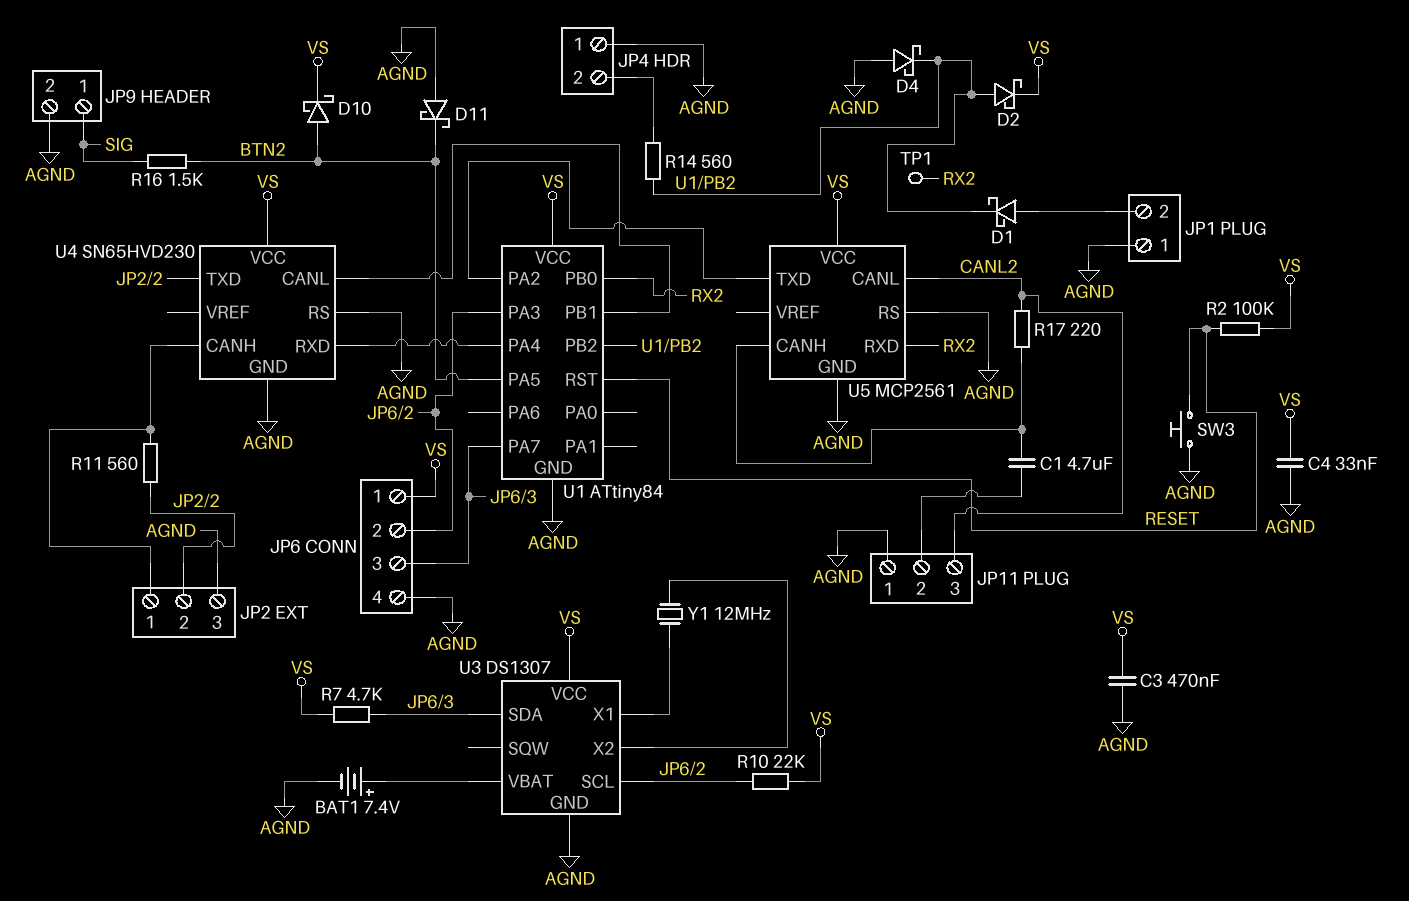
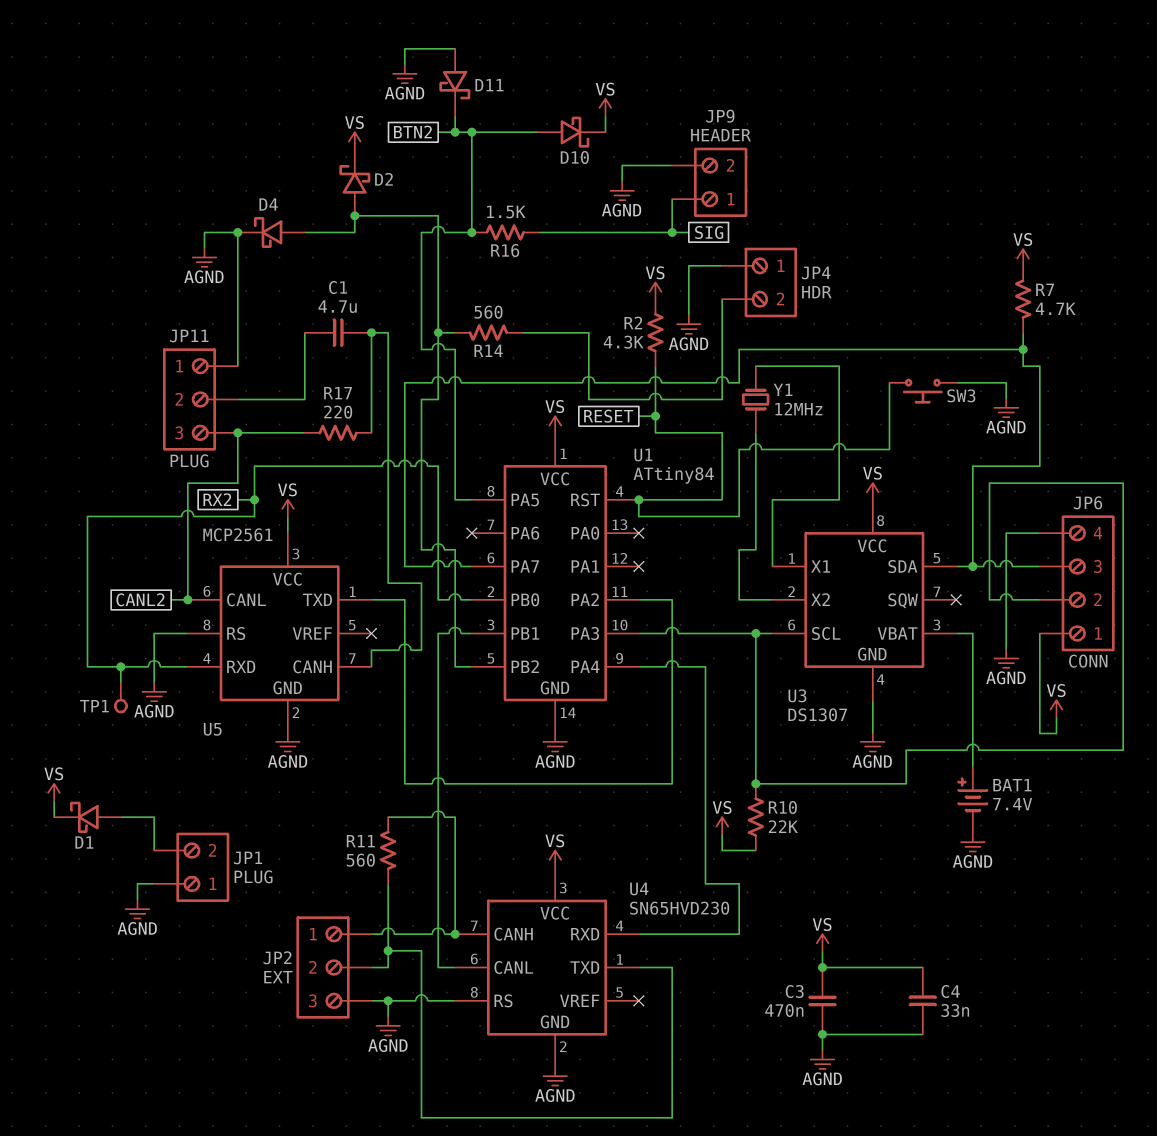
D1: schottky (A JP1/2, K U1/PB2) -> schottky (A JP1/2, K VS)
D4: schottky (A AGND, K U1/PB2) -> schottky (A U1/PB2, K AGND)
R2: 100k (RESET, VS) -> 4.3k (RESET, VS)

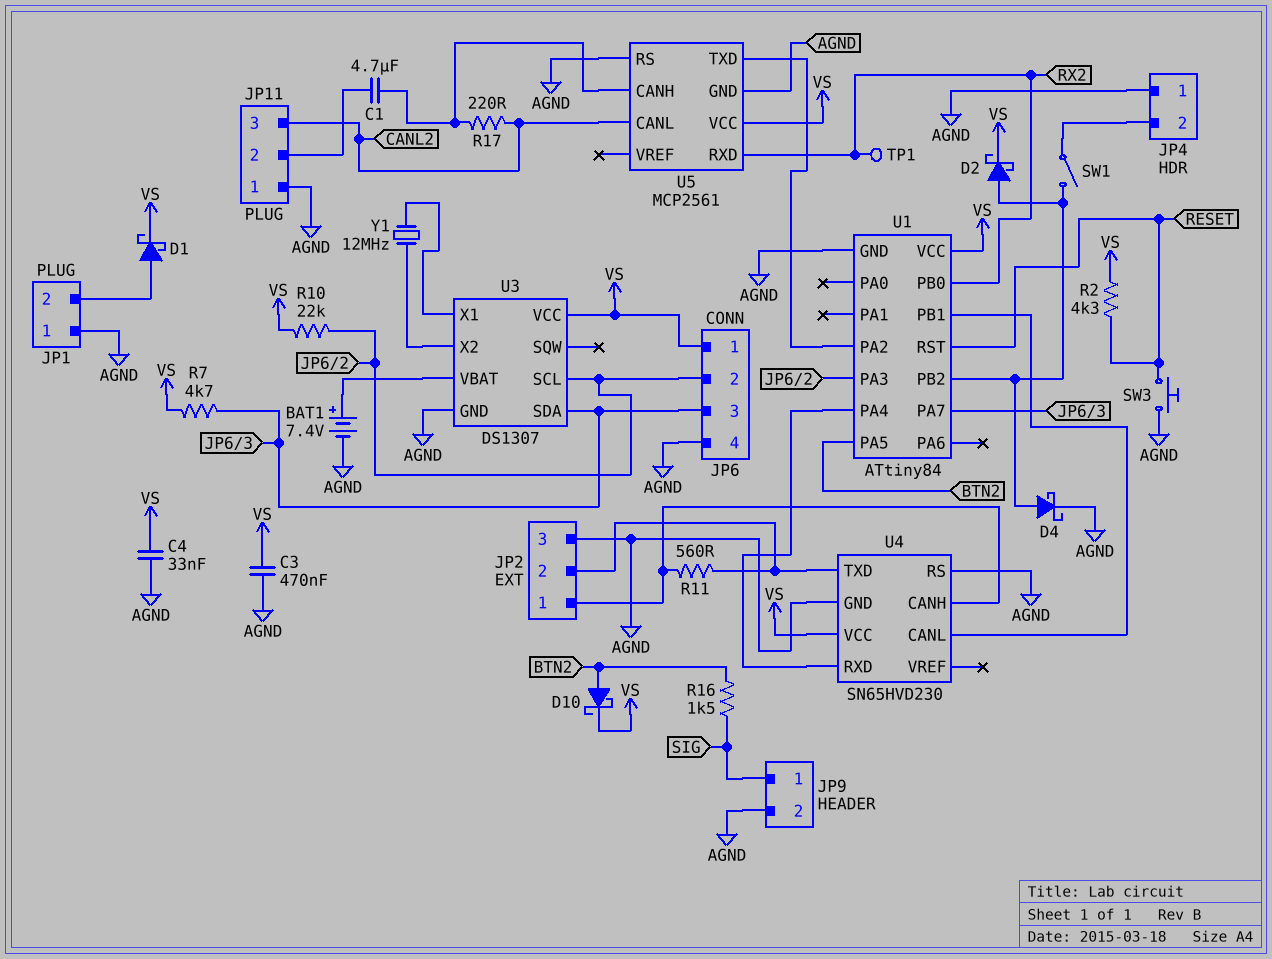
D11: schottky (A AGND, K BTN2) -> none
R14: 560 (JP4/2, U1/PB2) -> none
SW1: none -> switch (JP4/2, U1/PB2)

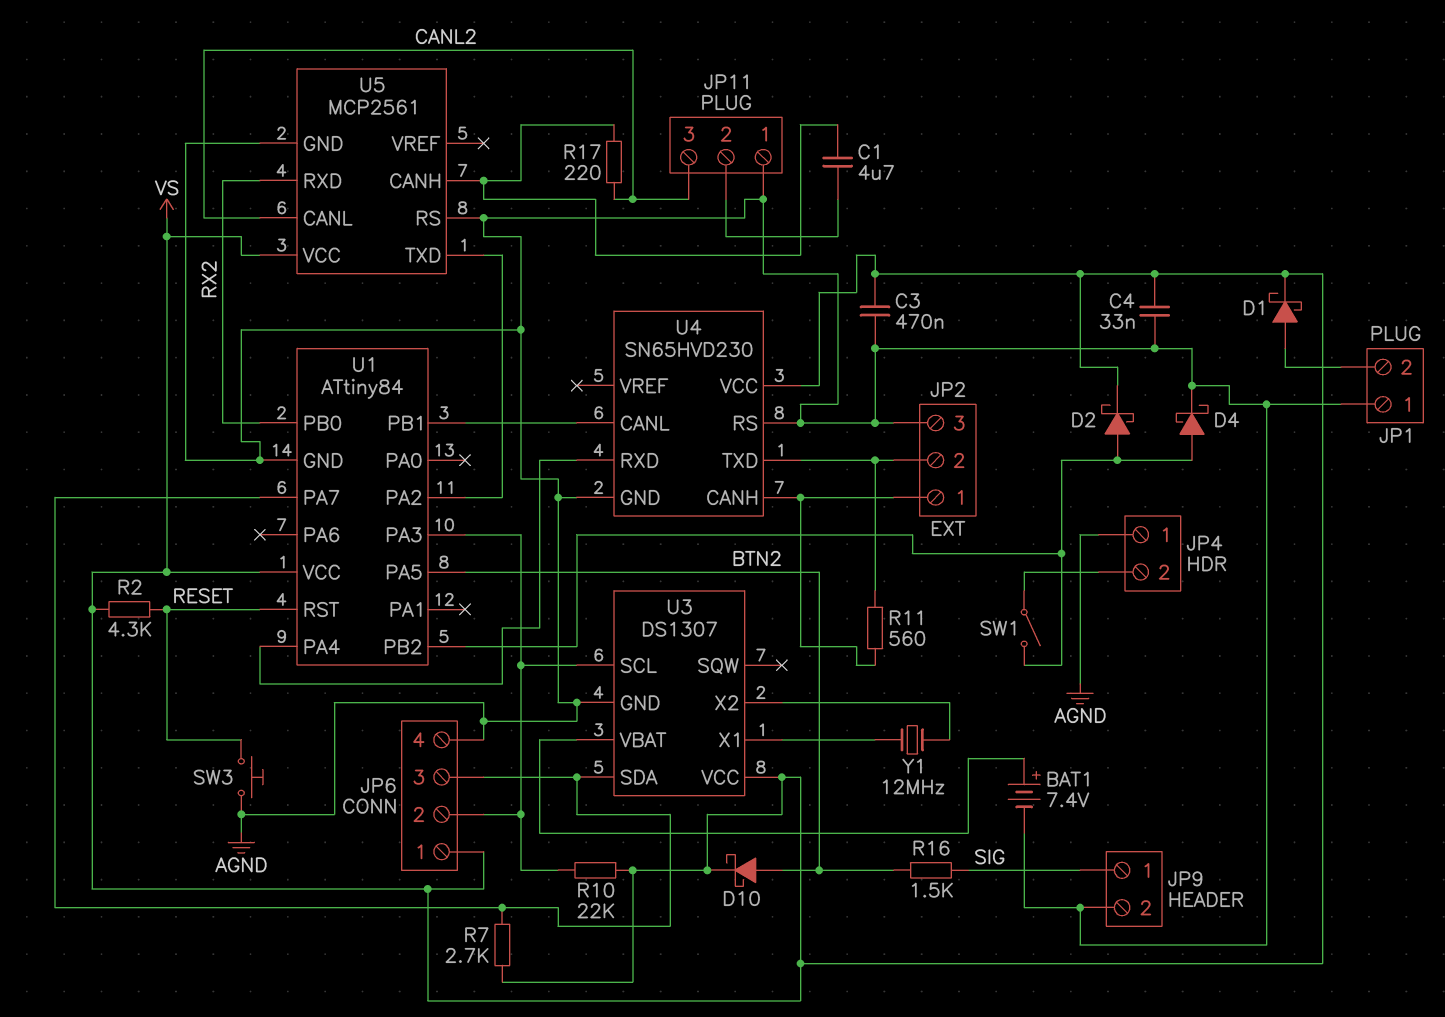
R7: 4.7k (JP6/3, VS) -> 2.7k (JP6/3, VS)
TP1: test point (RX2) -> none

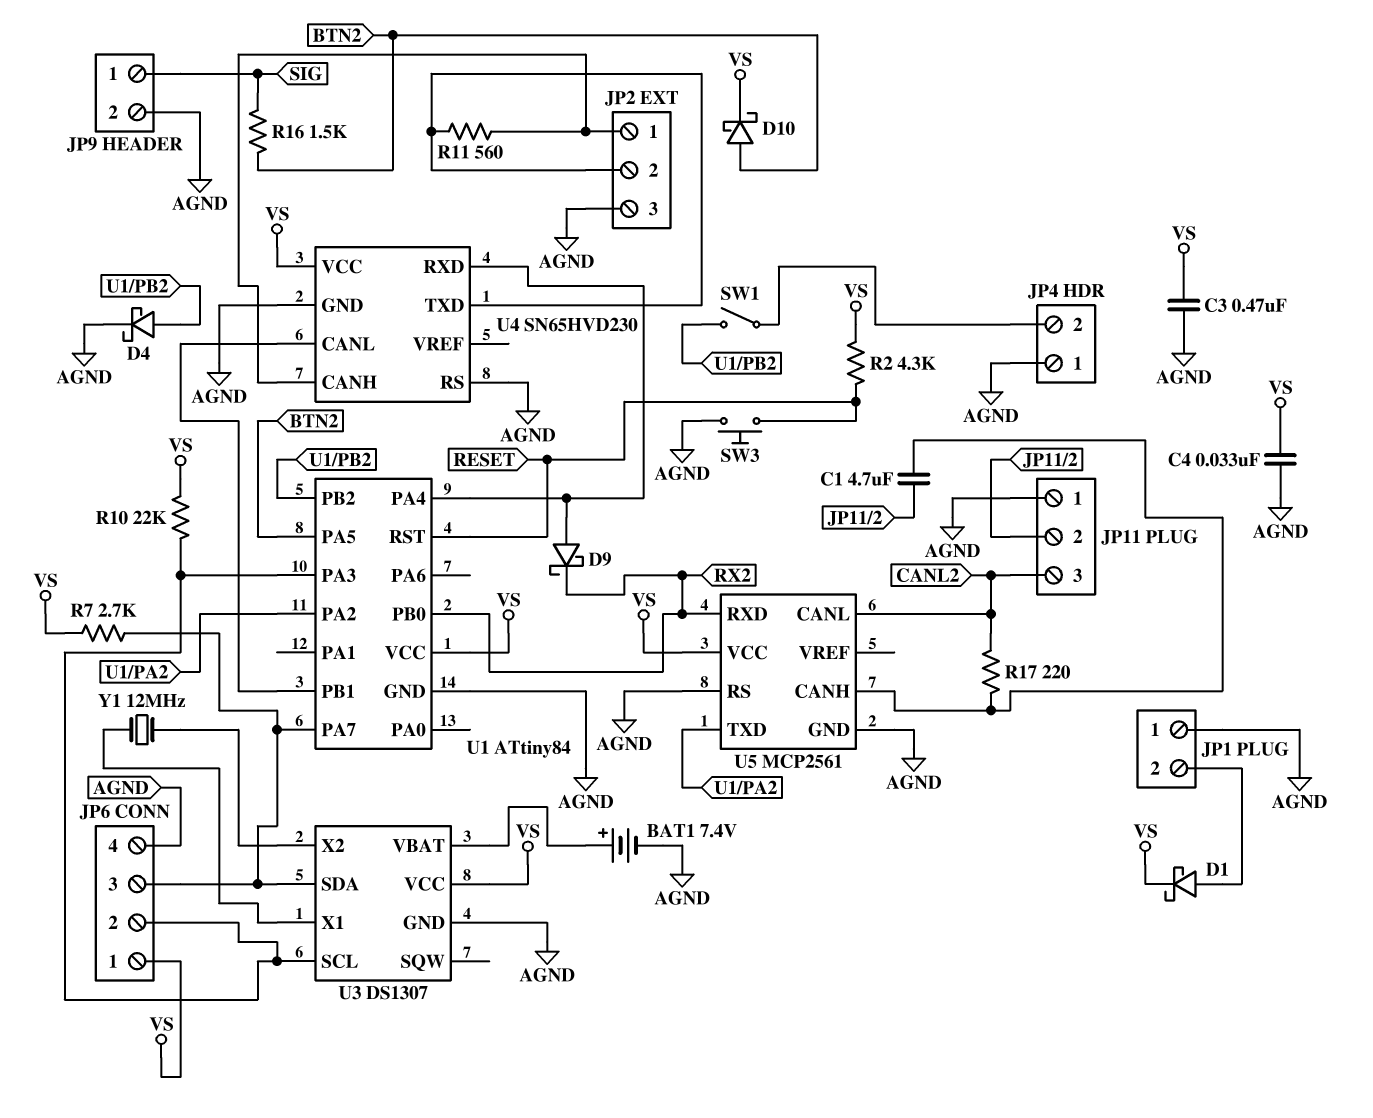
D2: schottky (A U1/PB2, K VS) -> none
D9: none -> schottky (A U1/PA4, K RX2)

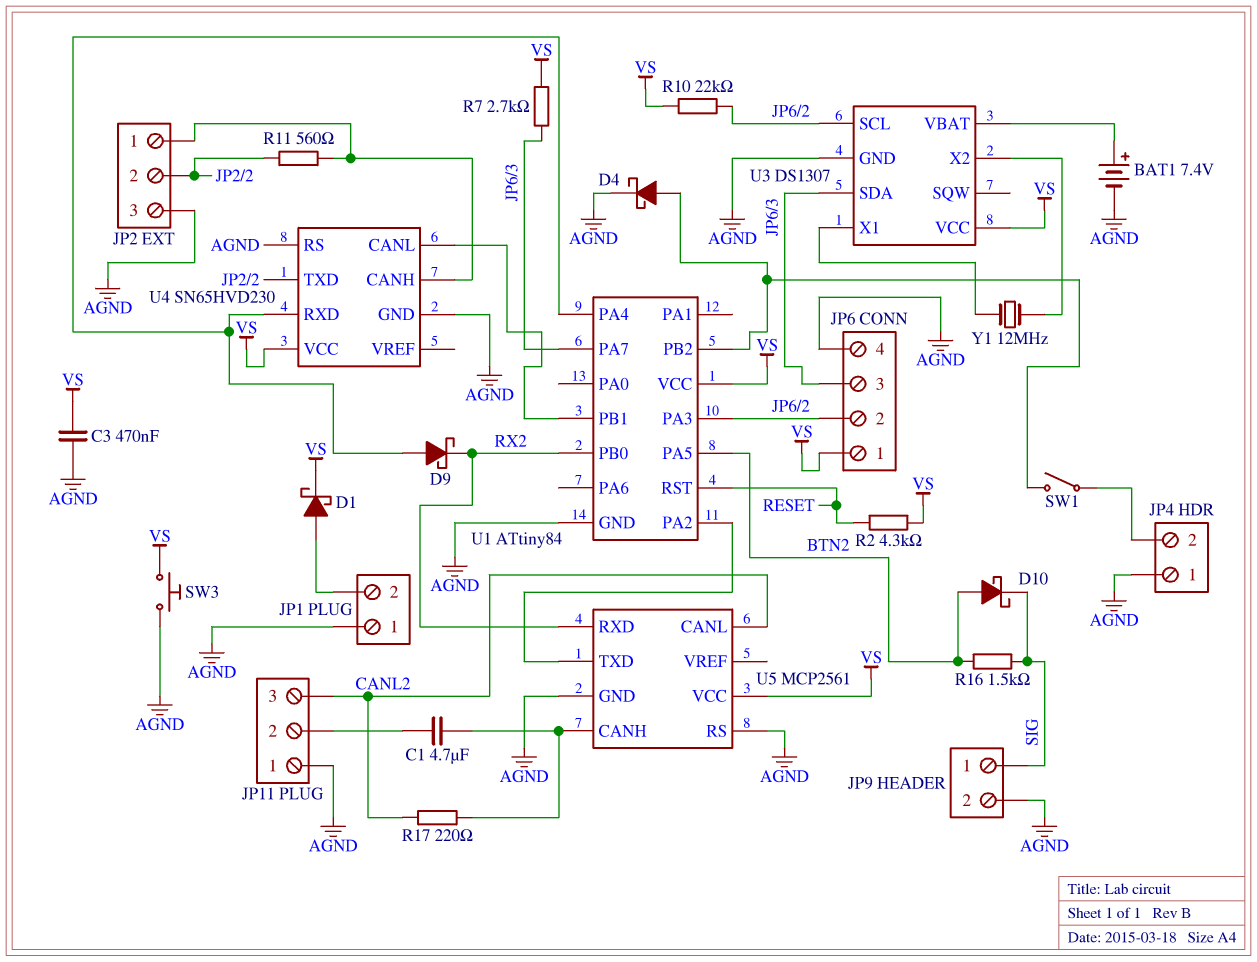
C4: 33nF (AGND, VS) -> none
D10: schottky (A BTN2, K VS) -> schottky (A BTN2, K SIG)
SW3: button (AGND, RESET) -> button (AGND, VS)

